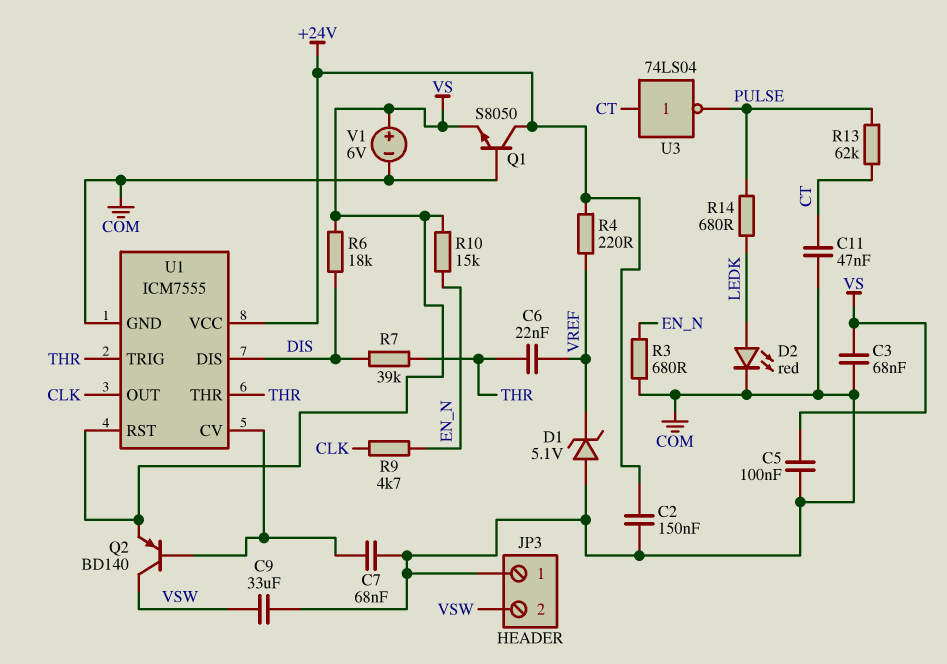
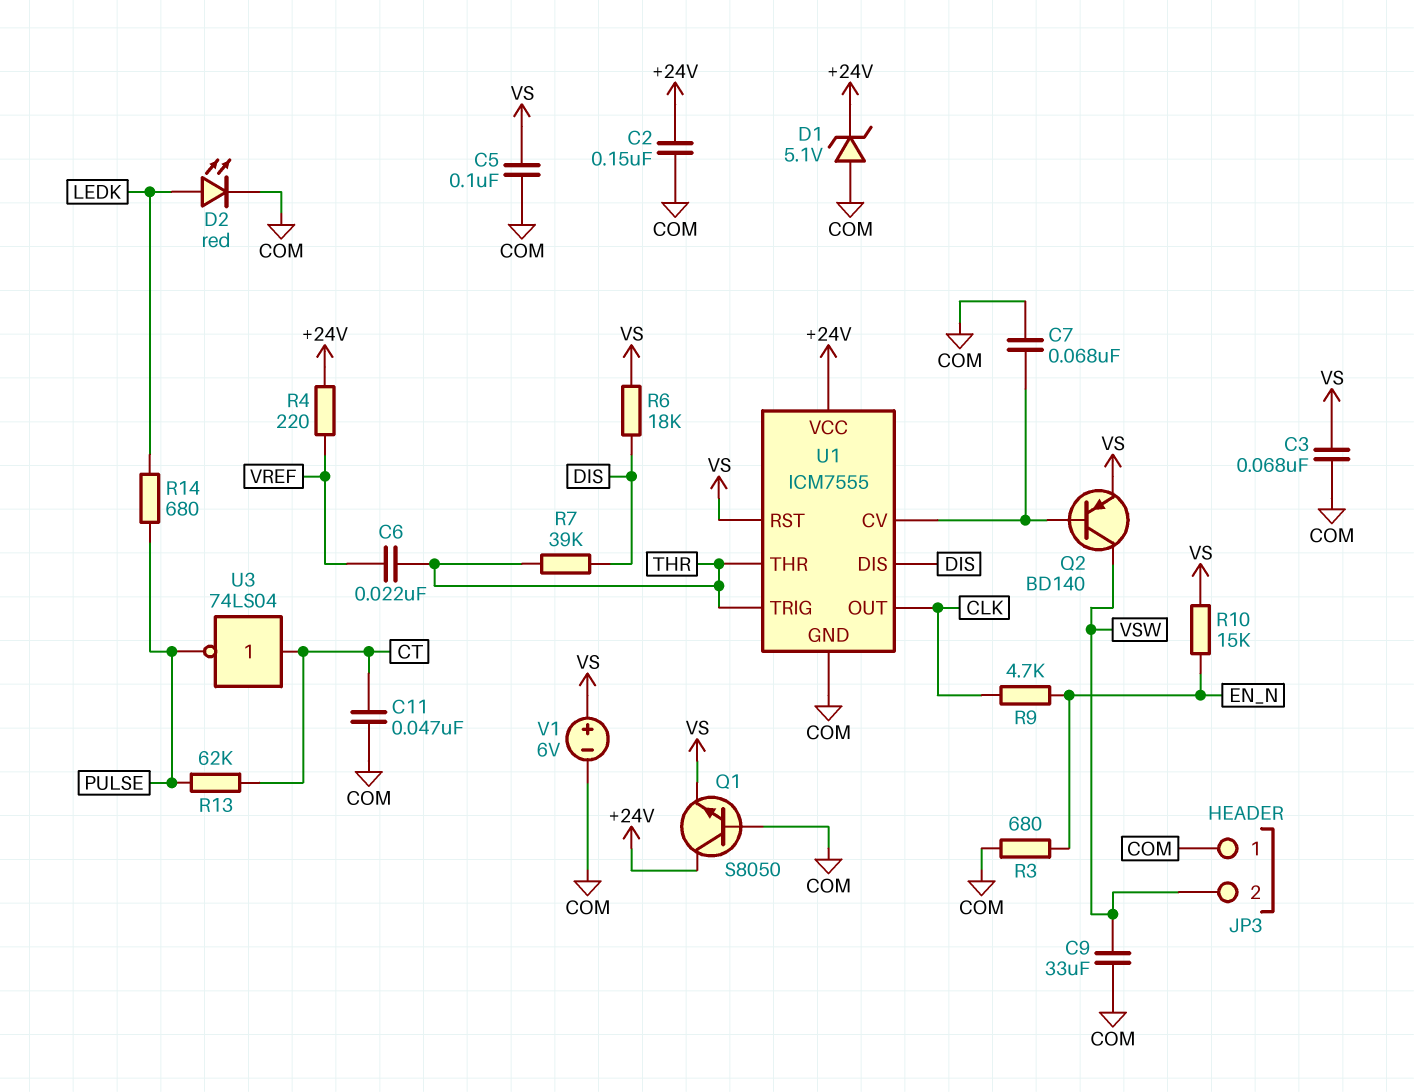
D1: zener 5.1V (A COM, K VREF) -> zener 5.1V (A COM, K +24V)

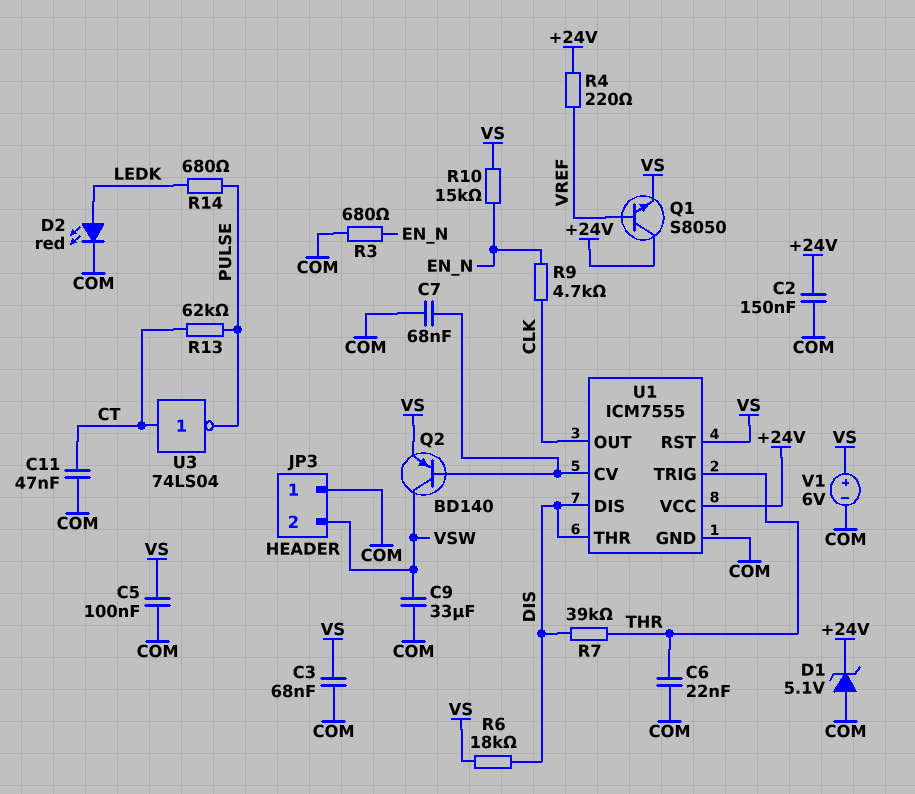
C6: 22nF (THR, VREF) -> 22nF (COM, THR)
Q1: NPN S8050 (B COM, C +24V, E VS) -> NPN S8050 (B VREF, C +24V, E VS)
U1 pin THR: THR -> DIS

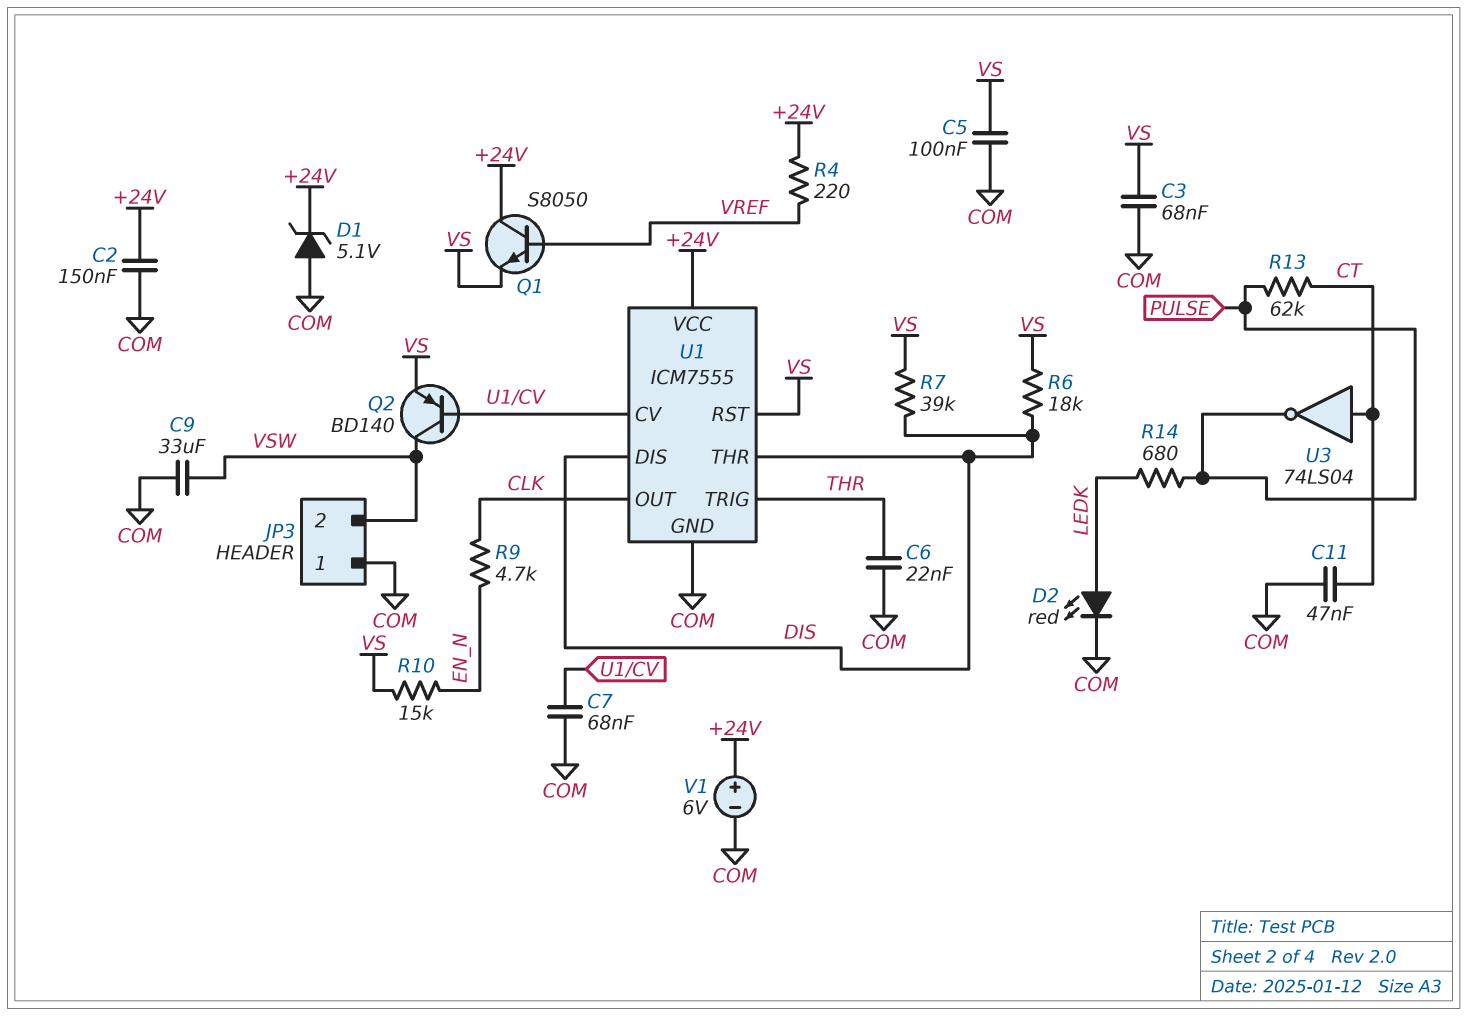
R3: 680 (COM, EN_N) -> none
R7: 39k (DIS, THR) -> 39k (DIS, VS)
V1: 6V (plus VS, minus COM) -> 6V (plus +24V, minus COM)

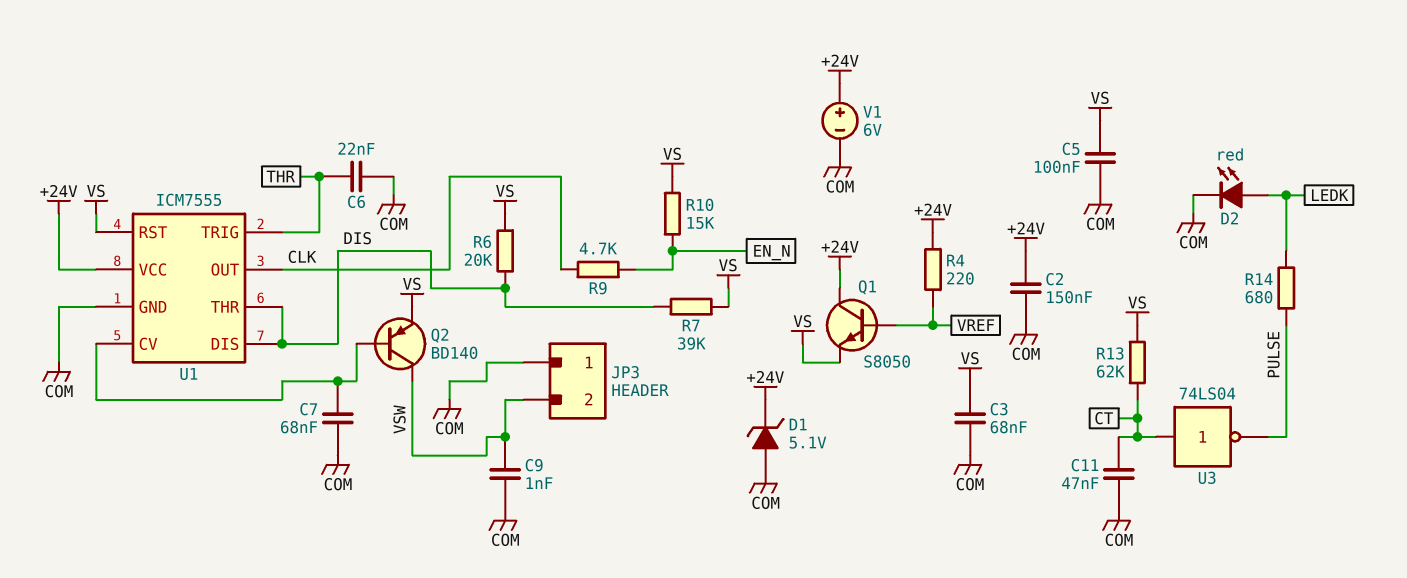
C9: 33uF (COM, VSW) -> 1nF (COM, VSW)
R6: 18k (DIS, VS) -> 20k (DIS, VS)
R13: 62k (CT, PULSE) -> 62k (CT, VS)

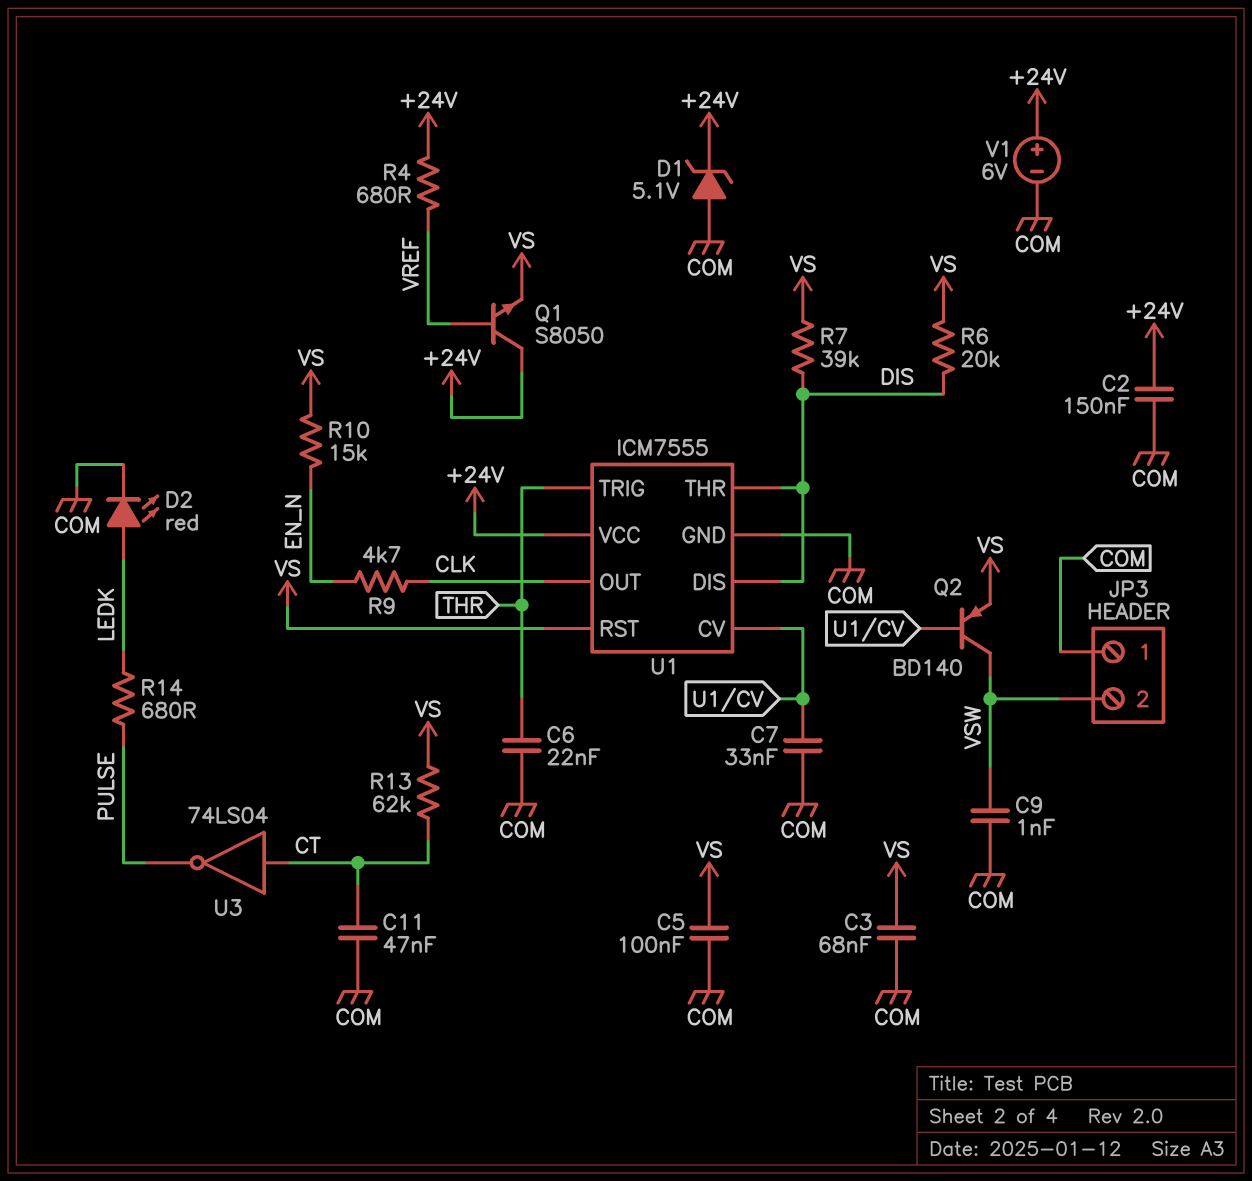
C7: 68nF (COM, U1/CV) -> 33nF (COM, U1/CV)
R4: 220 (+24V, VREF) -> 680 (+24V, VREF)

